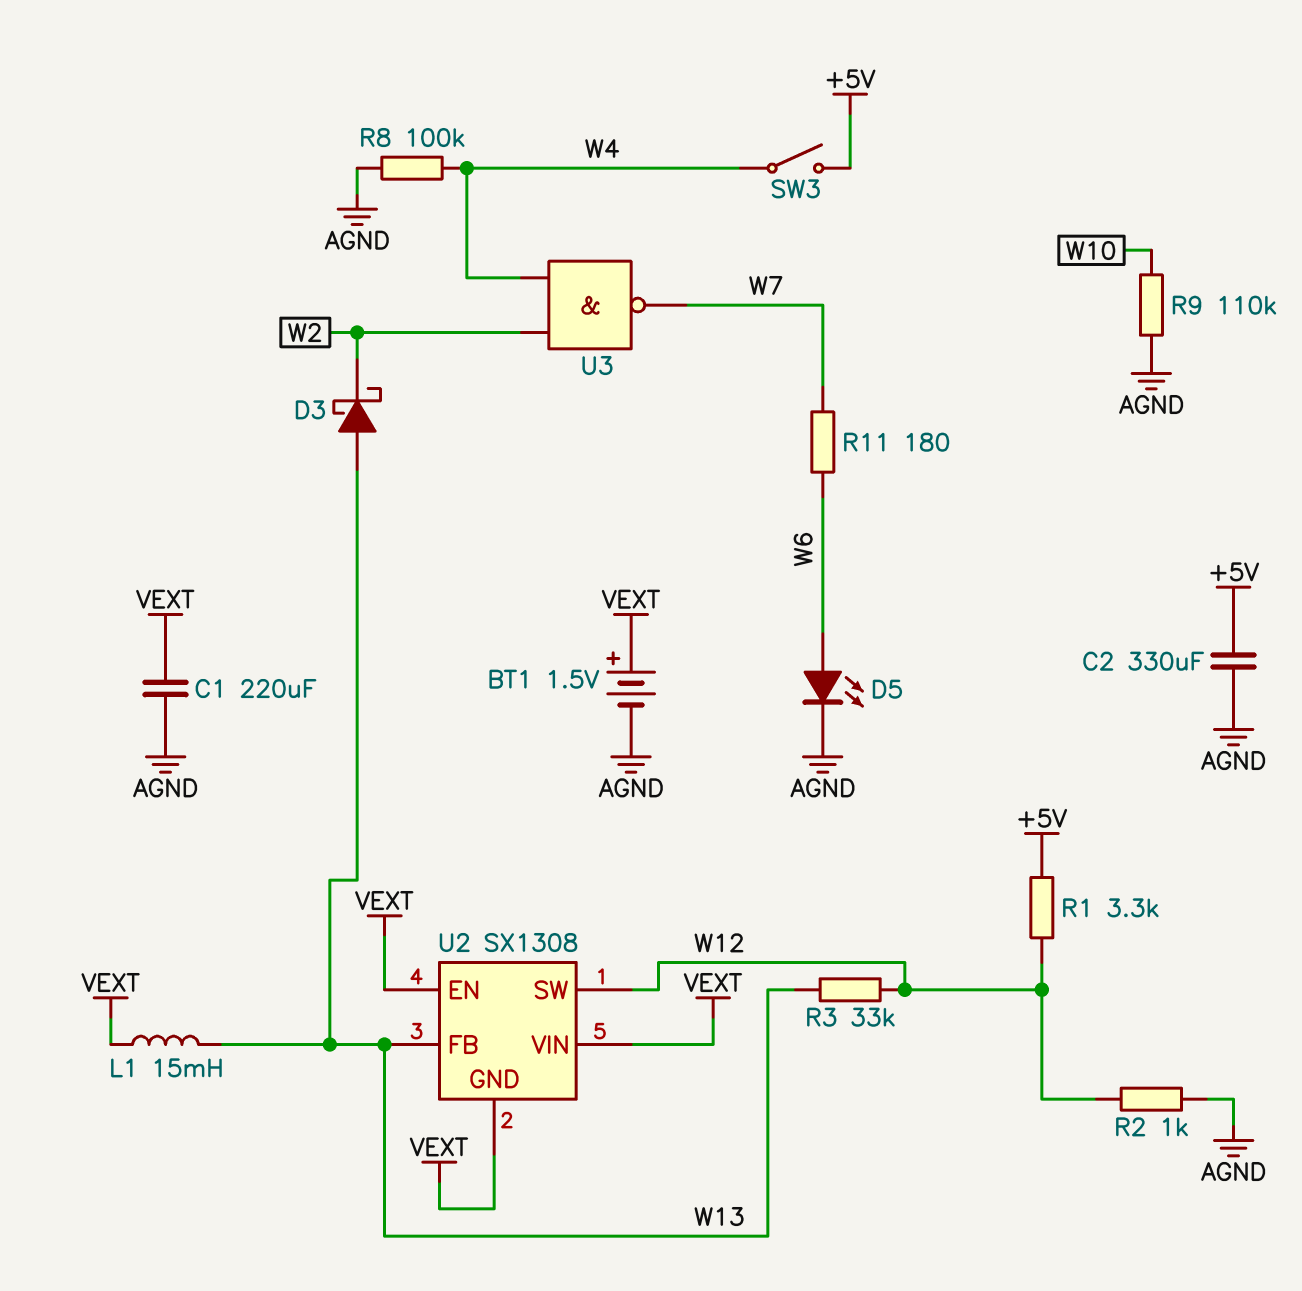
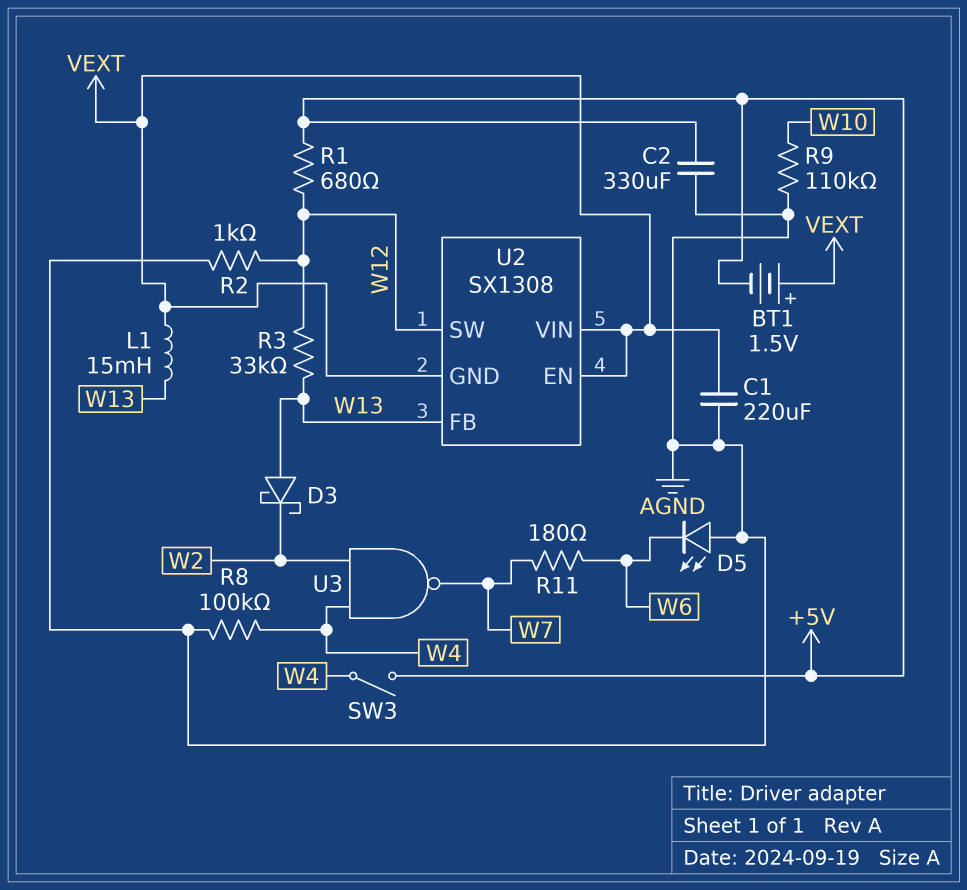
BT1: 1.5V (plus VEXT, minus AGND) -> 1.5V (plus VEXT, minus +5V)
D5: LED (A W6, K AGND) -> LED (A AGND, K W6)
R1: 3.3k (+5V, W12) -> 680 (+5V, W12)

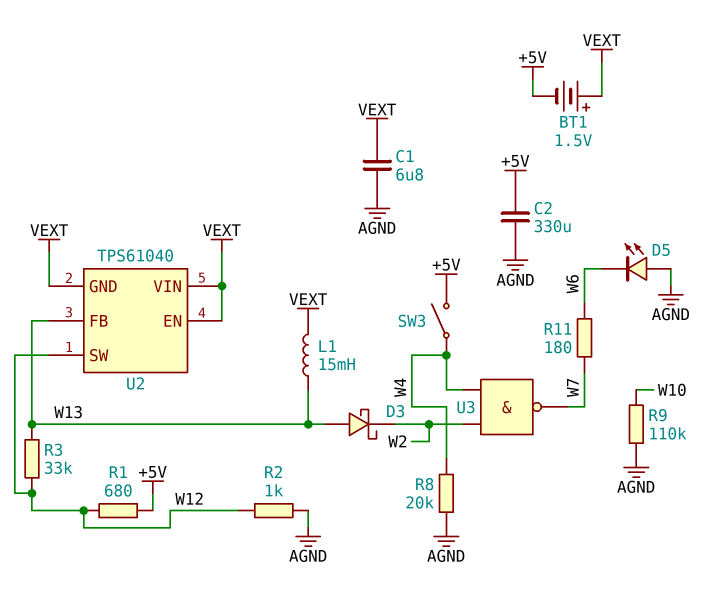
C1: 220uF (AGND, VEXT) -> 6.8uF (AGND, VEXT)
R8: 100k (AGND, W4) -> 20k (AGND, W4)
U2: SX1308 -> TPS61040

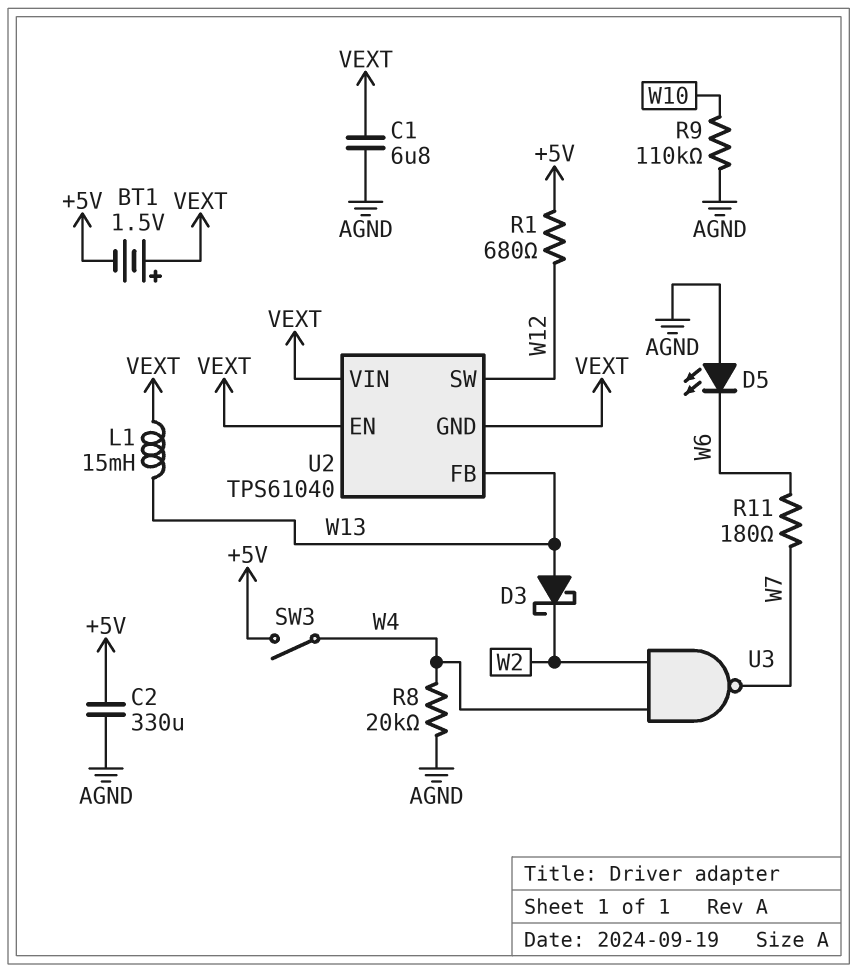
R2: 1k (AGND, W12) -> none
R3: 33k (W12, W13) -> none

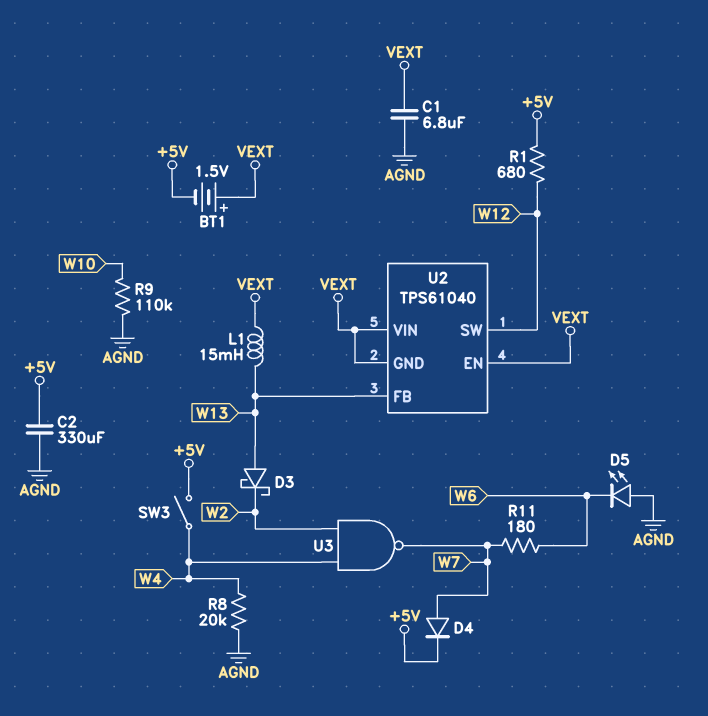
D4: none -> diode (A W7, K +5V)

